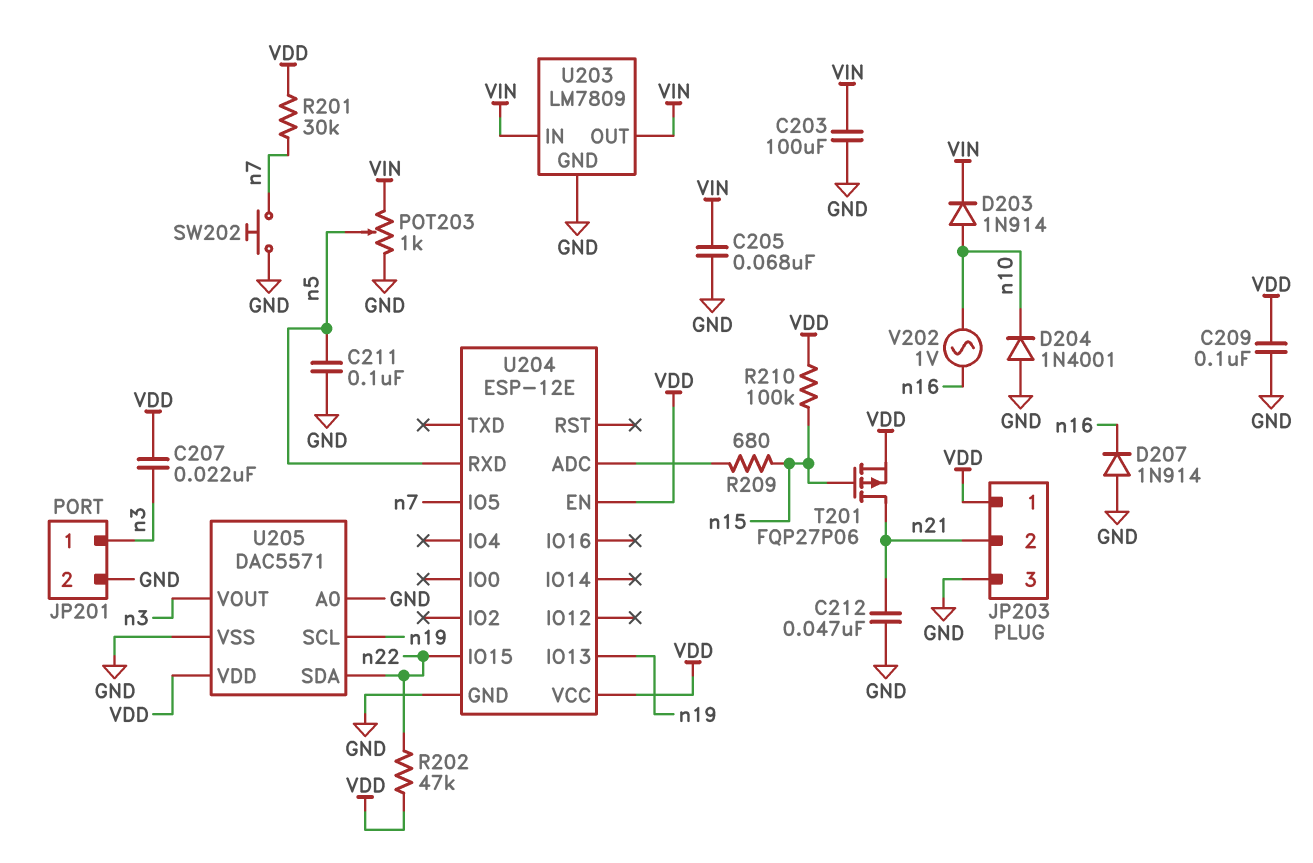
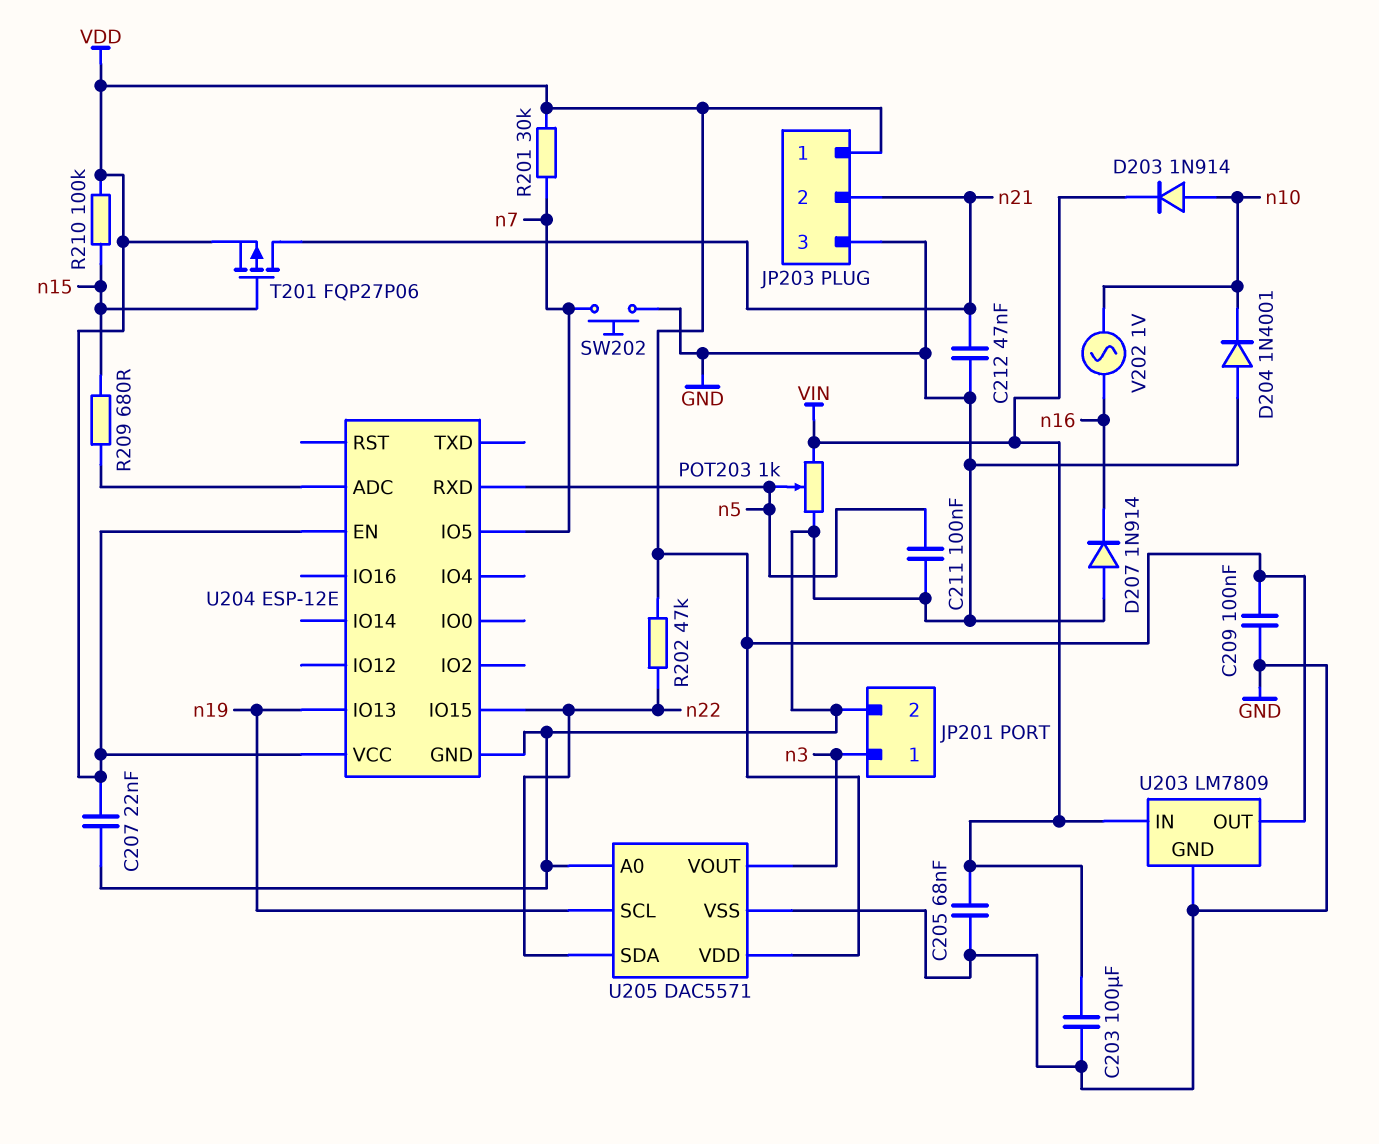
C207: 22nF (VDD, n3) -> 22nF (GND, VDD)
U203 pin OUT: VIN -> VDD

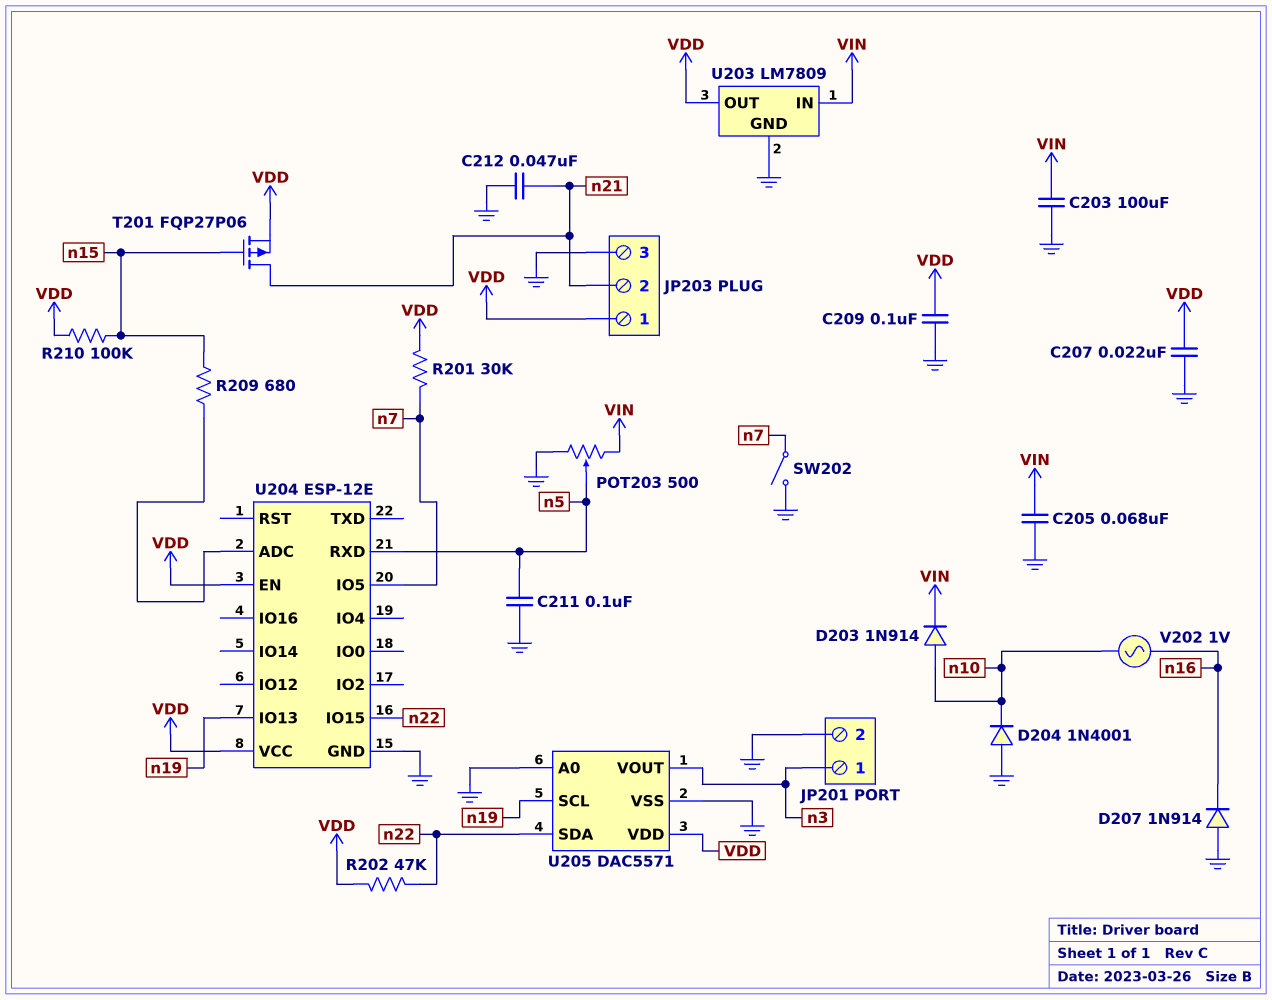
POT203: 1k (GND, VIN, wiper n5) -> 500 (GND, VIN, wiper n5)
SW202: button (GND, n7) -> switch (GND, n7)

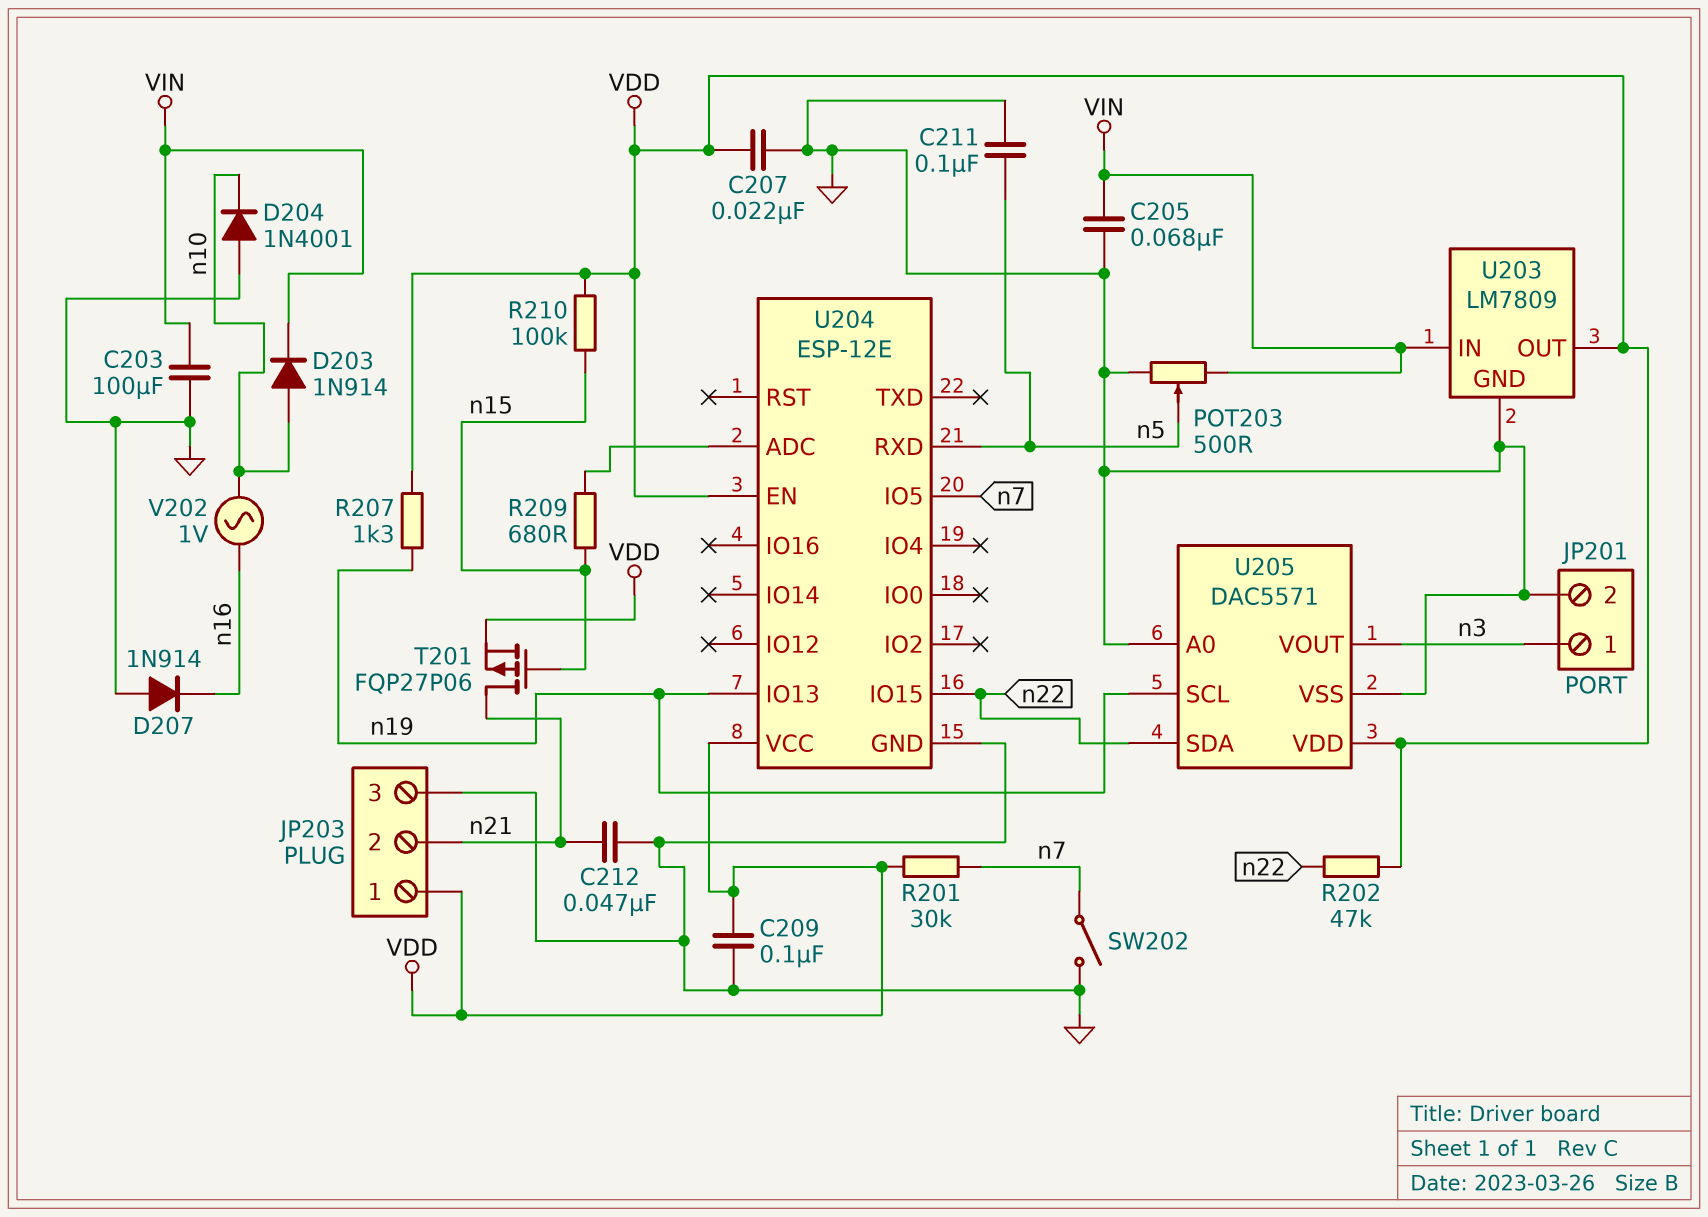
R207: none -> 1.3k (VDD, n19)

